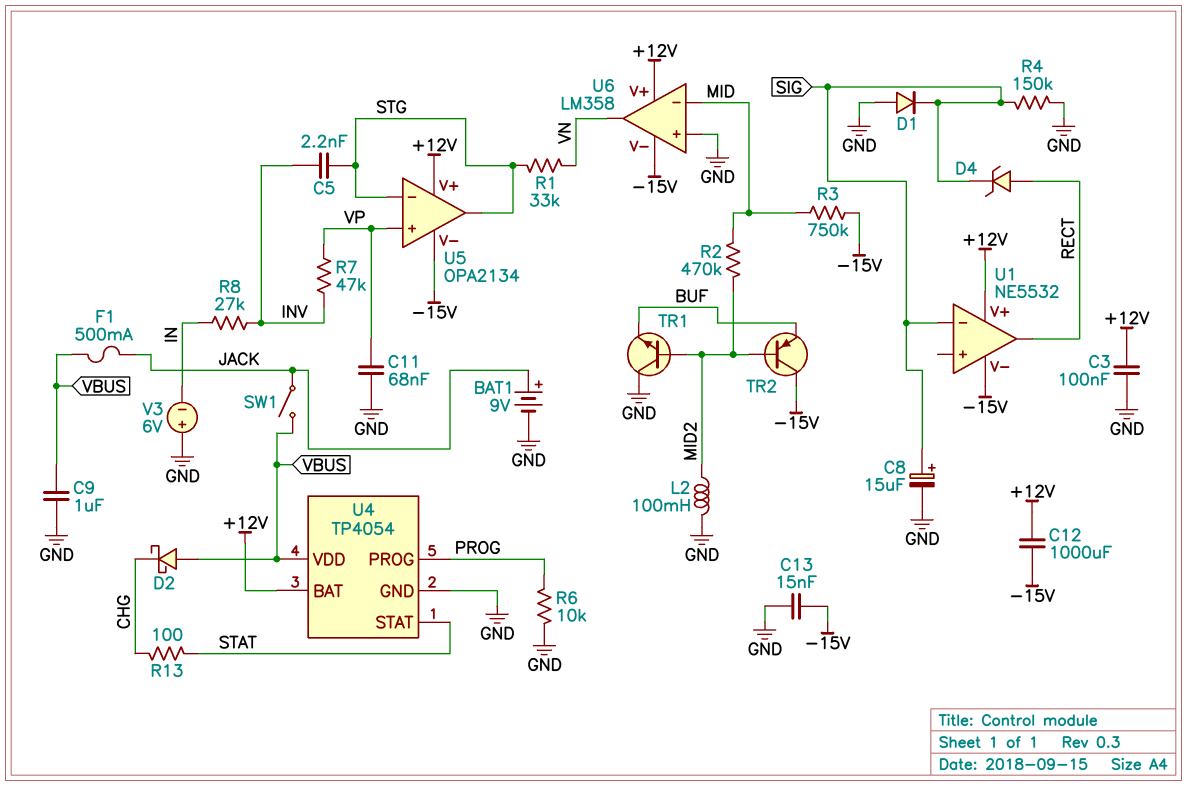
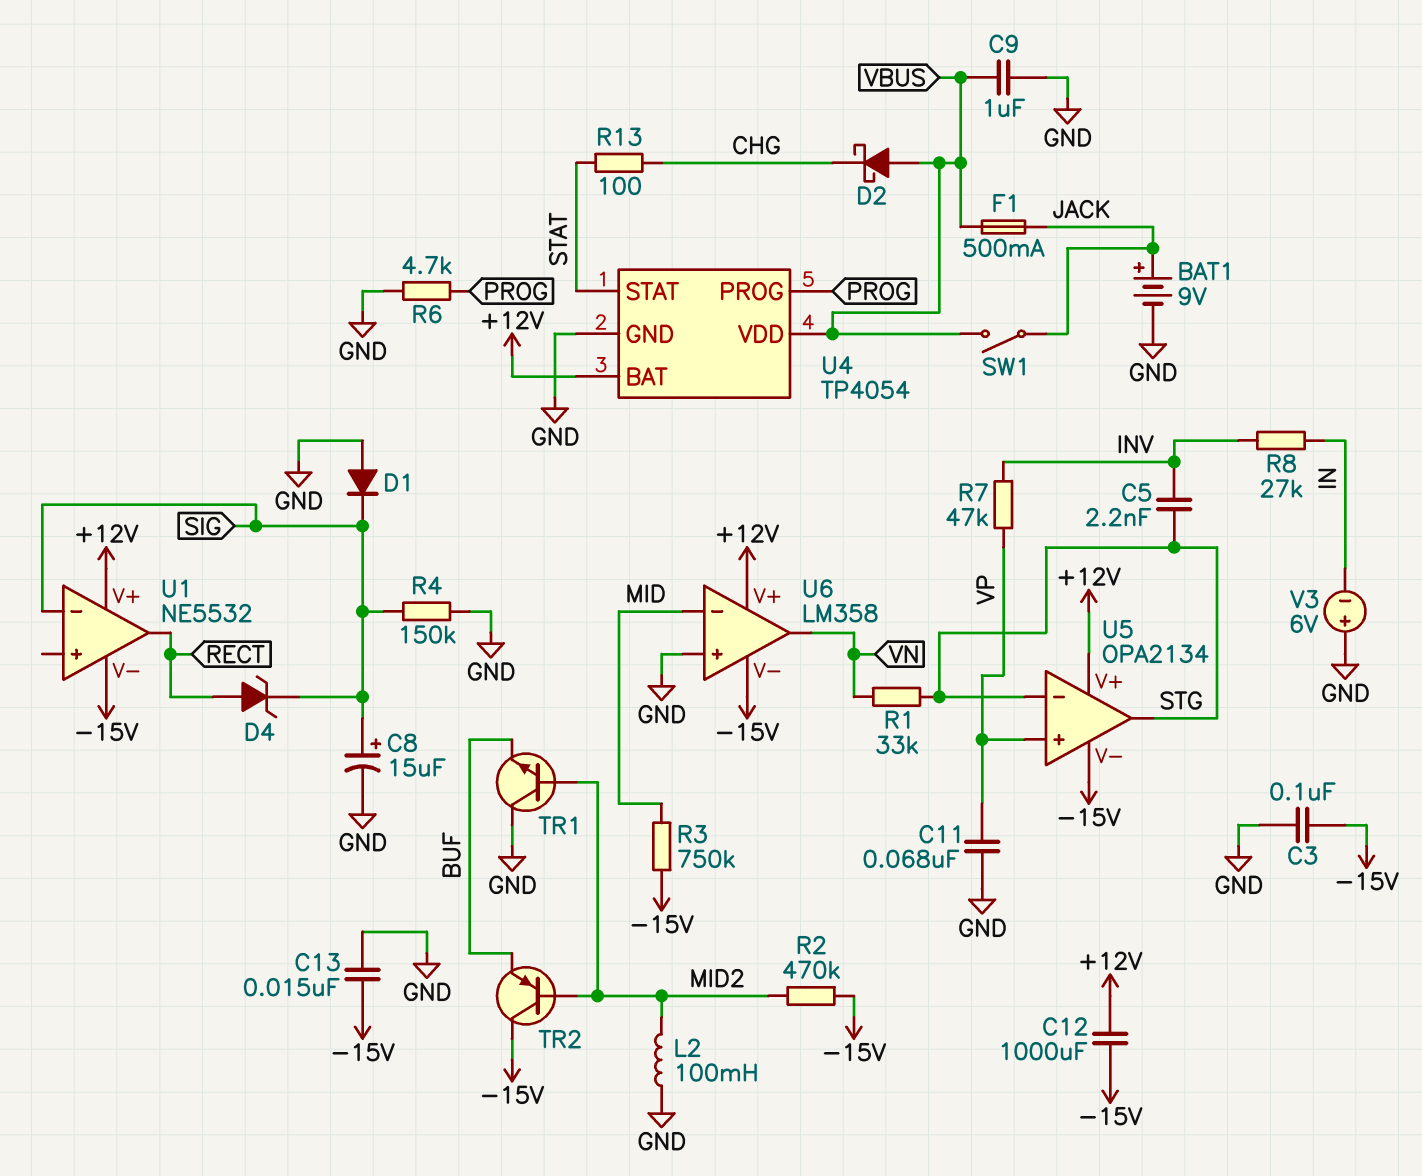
C3: 100nF (+12V, GND) -> 100nF (-15V, GND)
R2: 470k (MID, MID2) -> 470k (-15V, MID2)
R6: 10k (GND, PROG) -> 4.7k (GND, PROG)

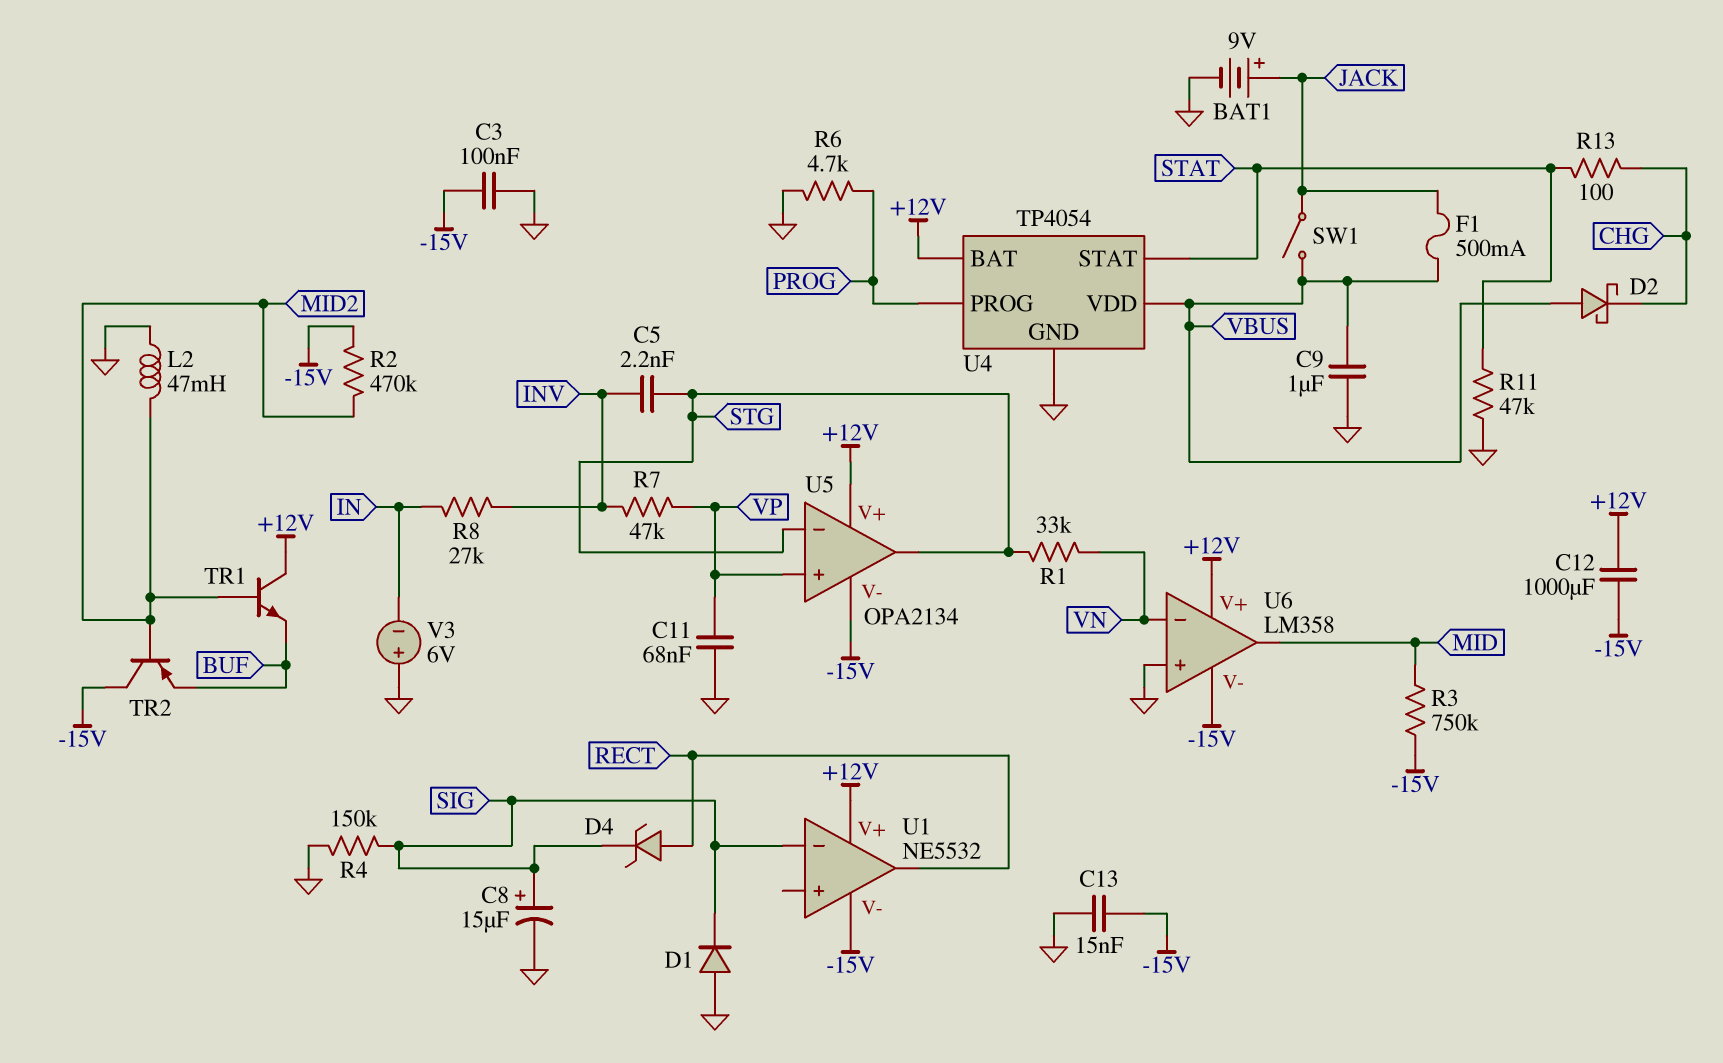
L2: 100mH (GND, MID2) -> 47mH (GND, MID2)
R11: none -> 47k (GND, STAT)
TR1: NPN (B MID2, C GND, E BUF) -> NPN (B MID2, C +12V, E BUF)
U6 pin in-: MID -> VN
U6 pin out: VN -> MID

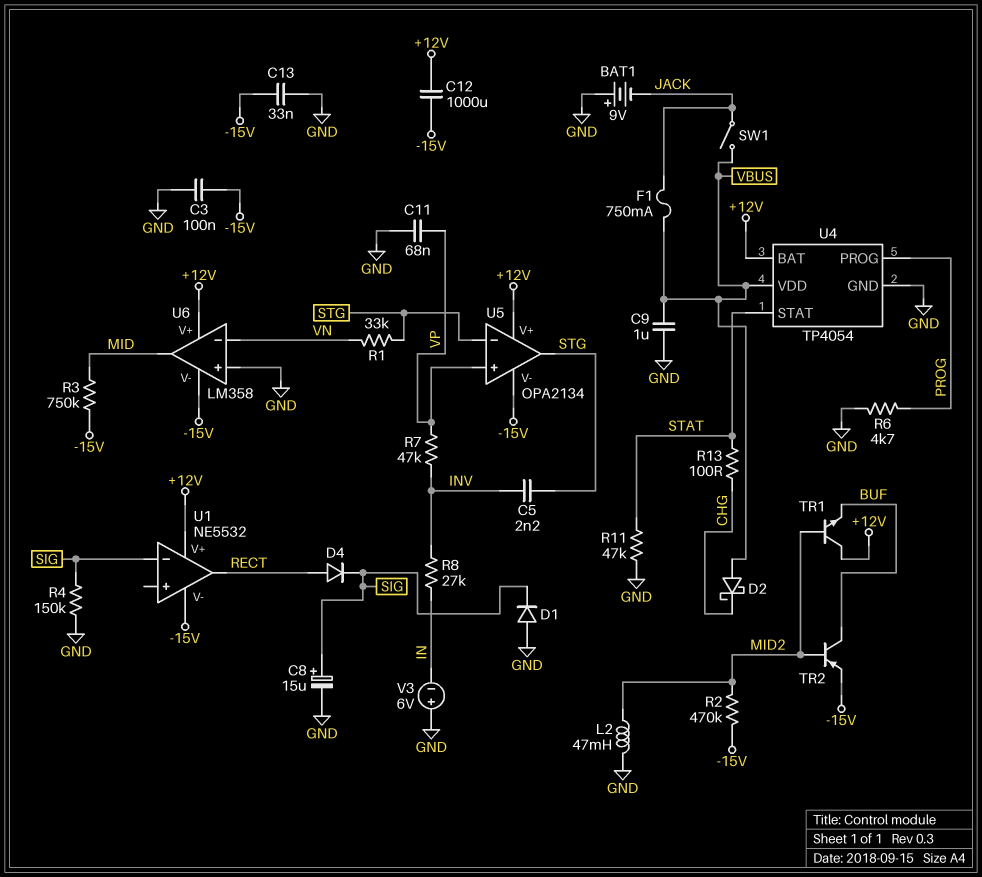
BAT1: 9V (plus JACK, minus GND) -> 9V (plus GND, minus JACK)
C13: 15nF (-15V, GND) -> 33nF (-15V, GND)
D4: zener (A RECT, K SIG) -> diode (A RECT, K SIG)
F1: 500mA (JACK, VBUS) -> 750mA (JACK, VBUS)
TR2: PNP (B MID2, C -15V, E BUF) -> PNP (B MID2, C BUF, E -15V)

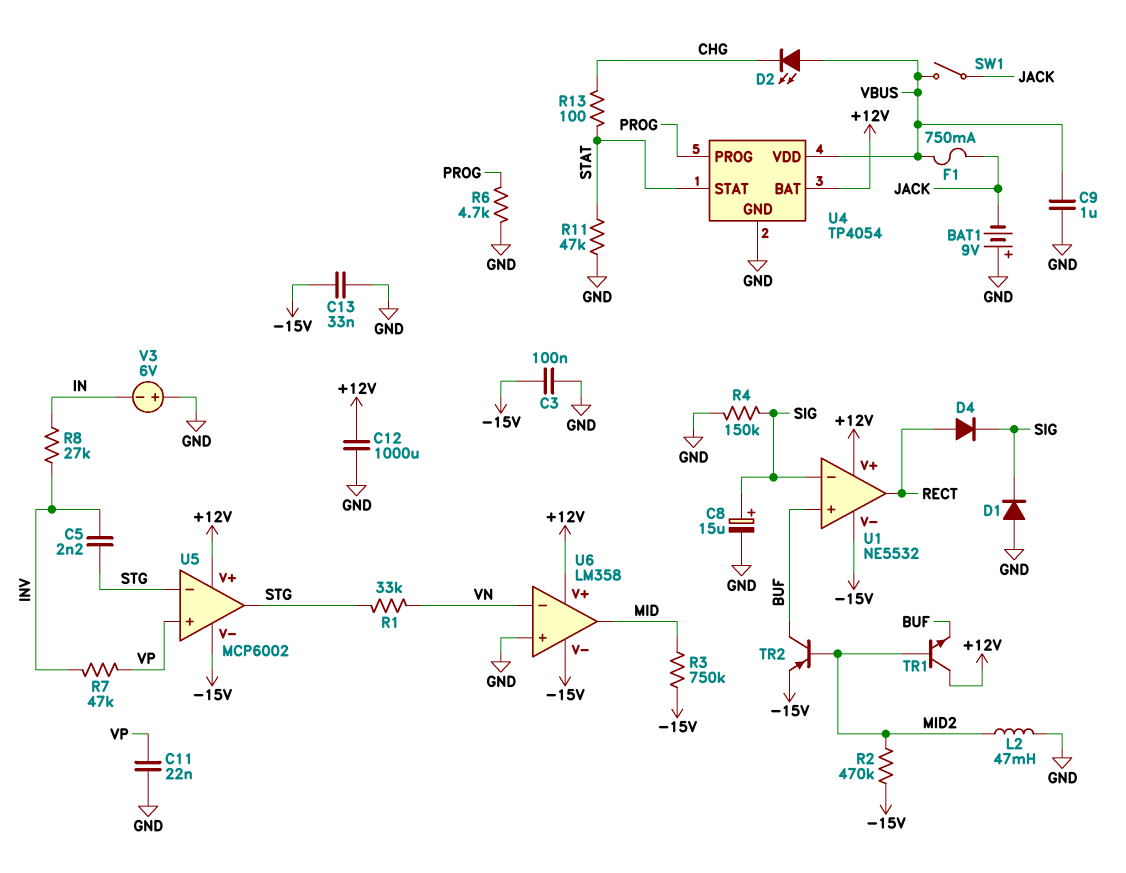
C11: 68nF (GND, VP) -> 22nF (GND, VP)
C12: 1000uF (+12V, -15V) -> 1000uF (+12V, GND)
D2: schottky (A VBUS, K CHG) -> LED (A VBUS, K CHG)
U1 pin in+: none -> BUF
U5: OPA2134 -> MCP6002

